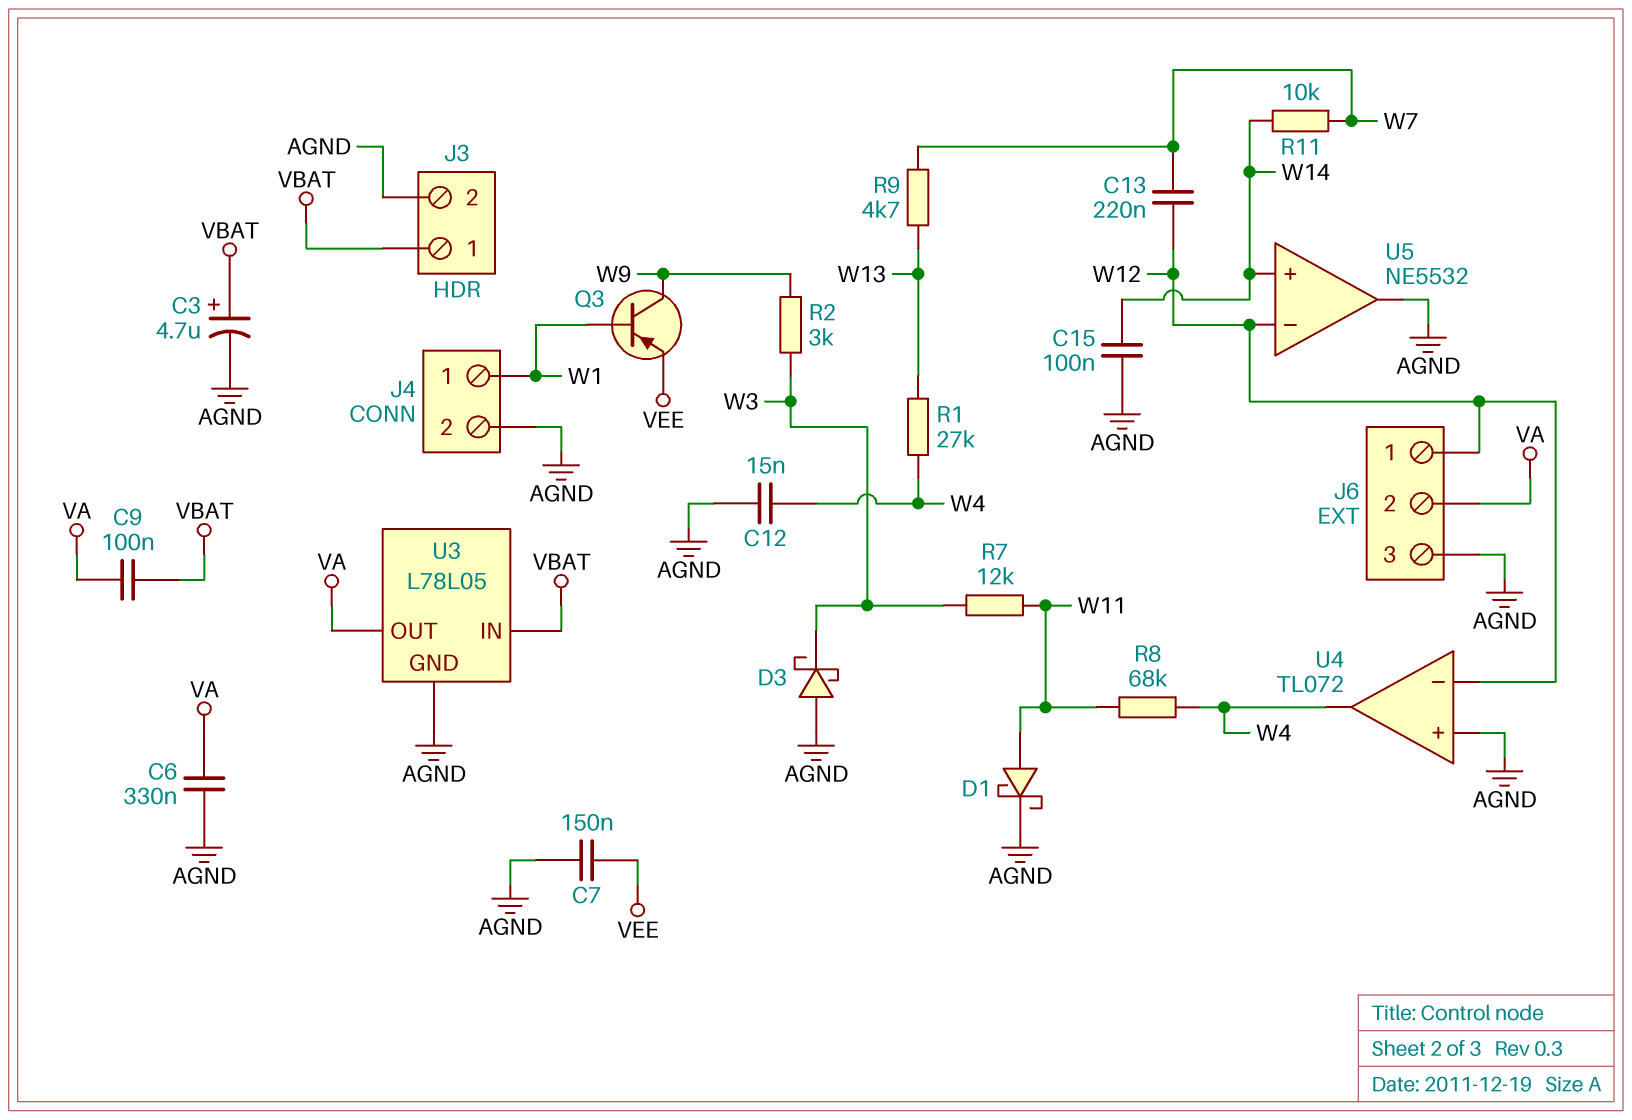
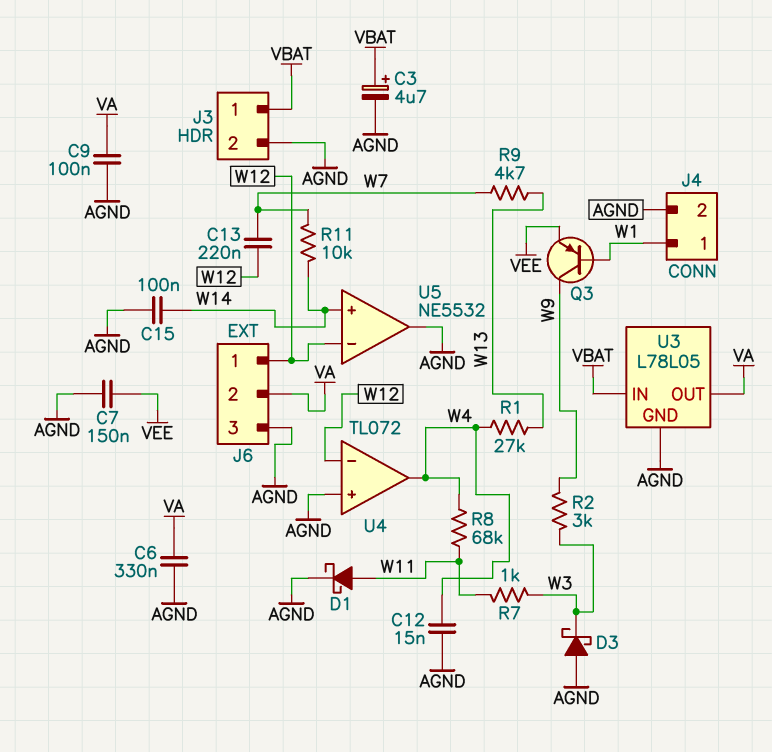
C9: 100nF (VA, VBAT) -> 100nF (AGND, VA)
R7: 12k (W3, W11) -> 1k (W3, W11)

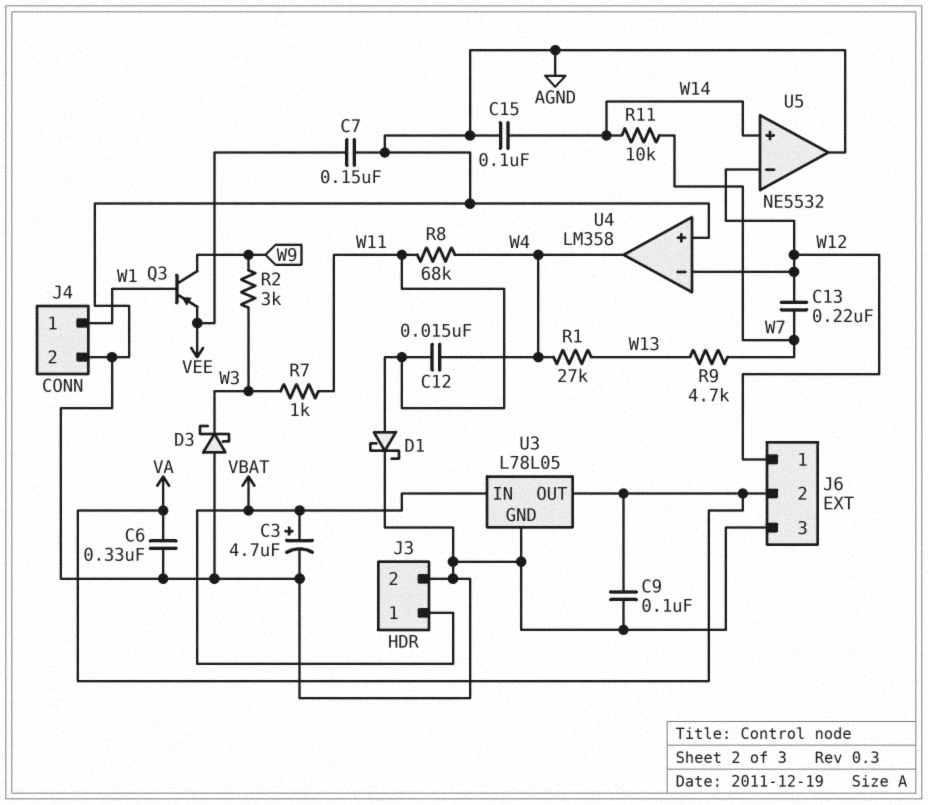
C12: 15nF (AGND, W4) -> 15nF (W4, W11)
U4: TL072 -> LM358

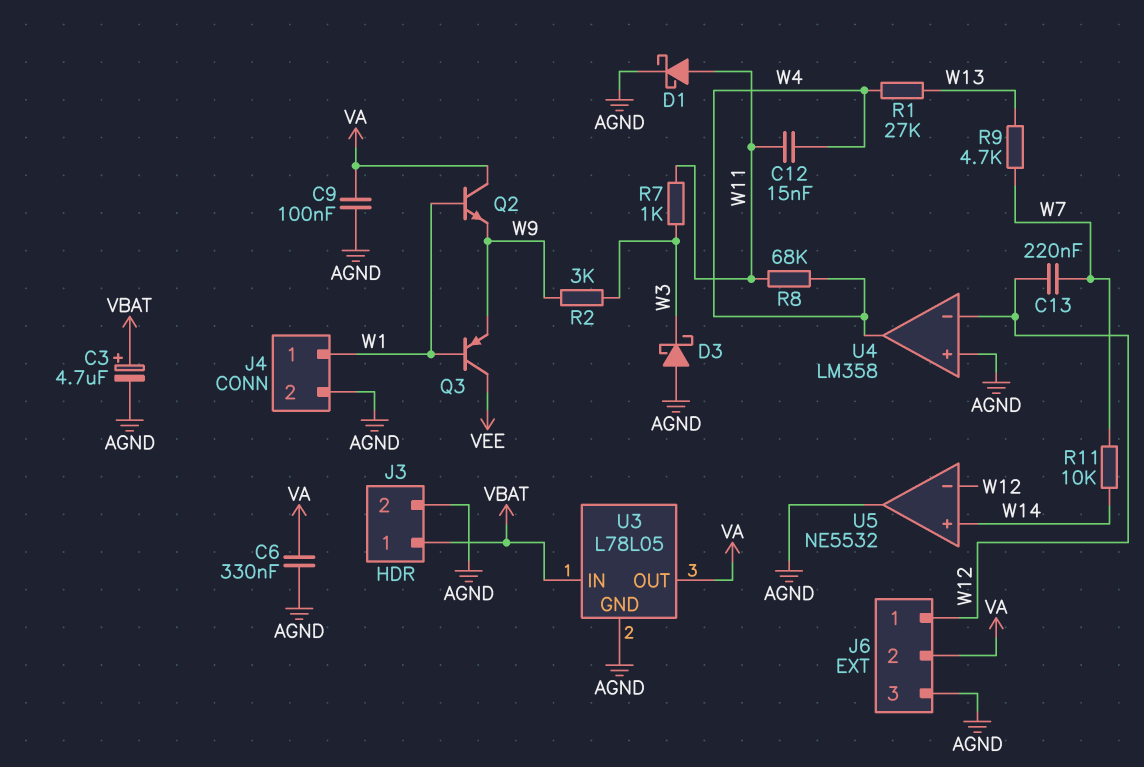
C7: 150nF (AGND, VEE) -> none
C15: 100nF (AGND, W14) -> none
Q2: none -> NPN (B W1, C VA, E W9)
Q3: PNP (B W1, C W9, E VEE) -> PNP (B W1, C VEE, E W9)

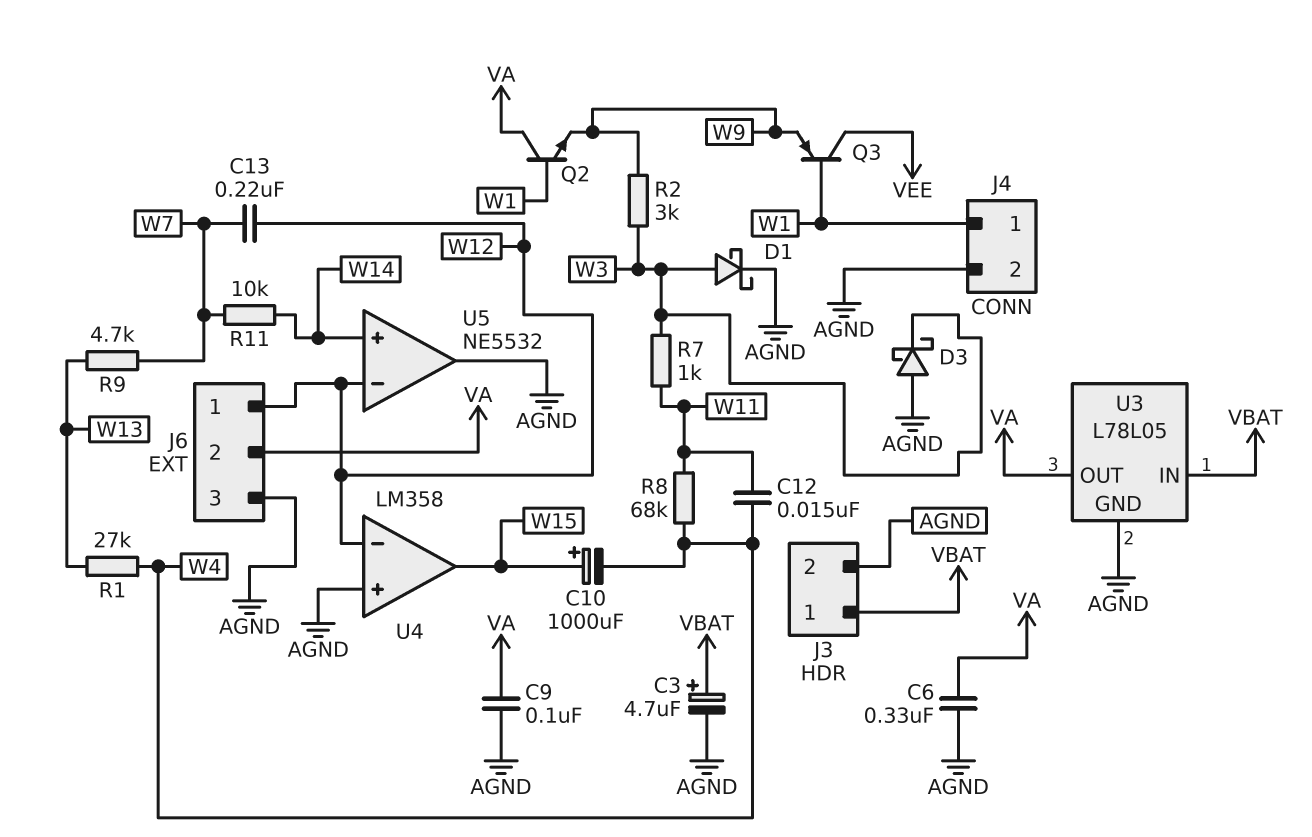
C10: none -> 1000uF (plus W15, minus W4)
D1: schottky (A W11, K AGND) -> schottky (A W3, K AGND)
U4 pin out: W4 -> W15

